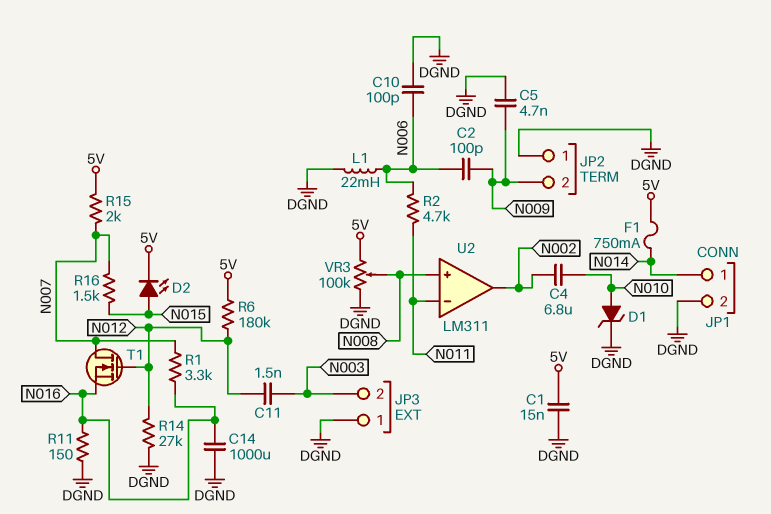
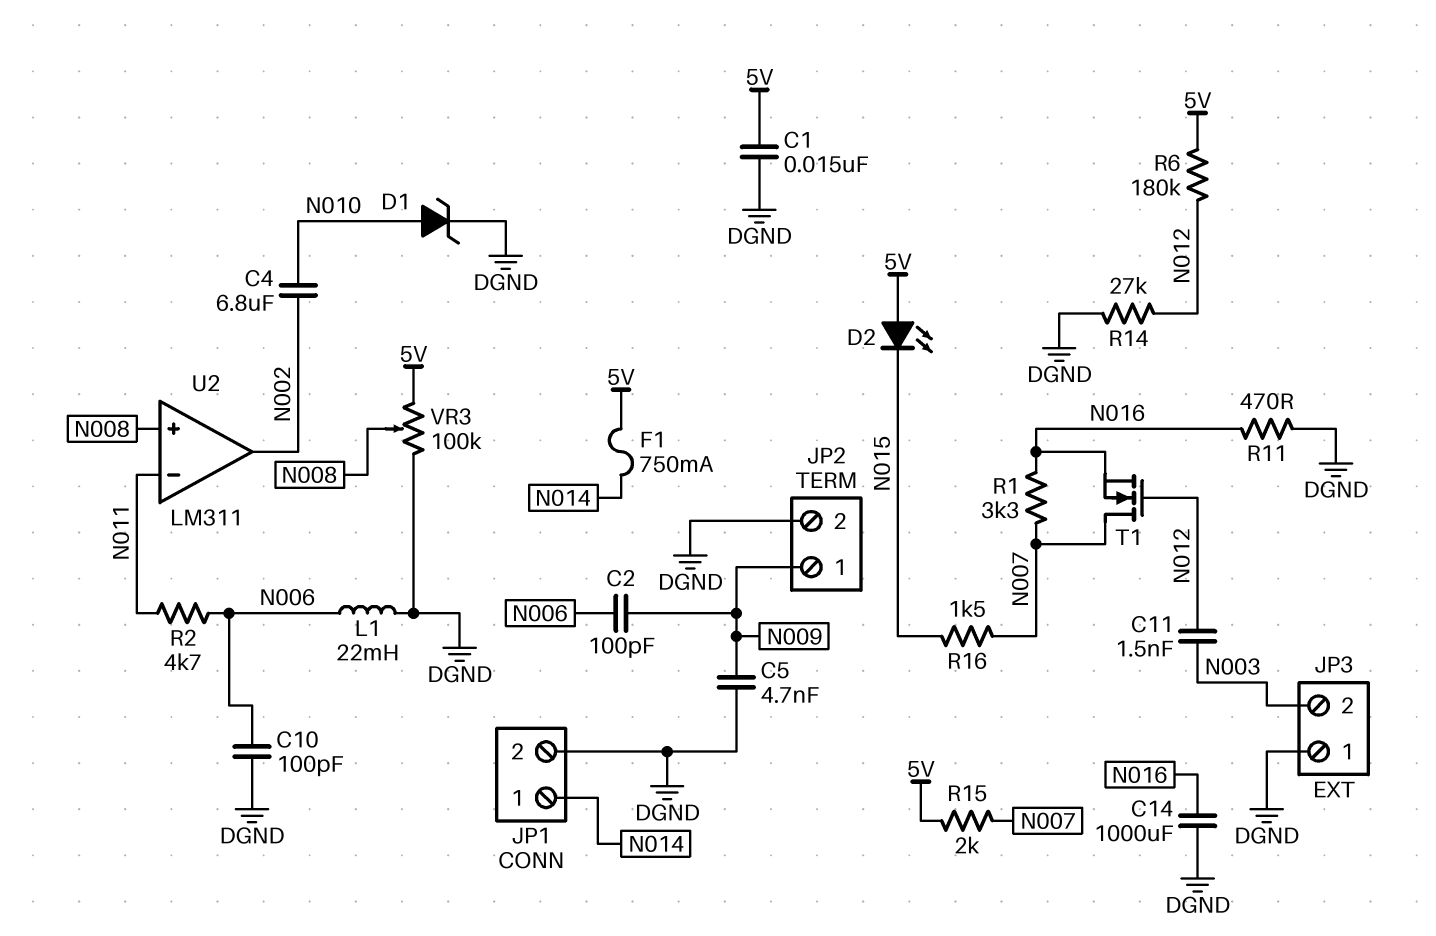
D2: LED (A N015, K 5V) -> LED (A 5V, K N015)
JP2 pin 1: DGND -> N009
JP2 pin 2: N009 -> DGND
R11: 150 (DGND, N016) -> 470 (DGND, N016)

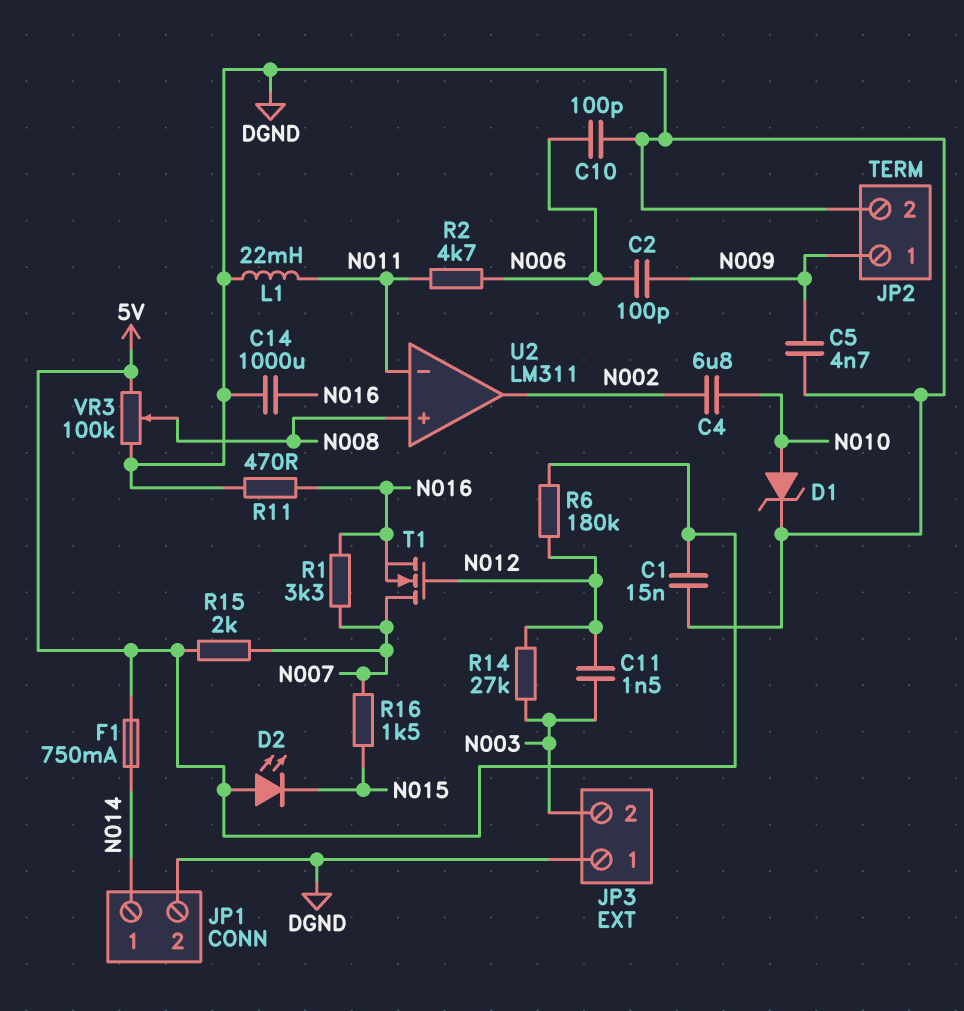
L1: 22mH (DGND, N006) -> 22mH (DGND, N011)
R14: 27k (DGND, N012) -> 27k (N003, N012)

